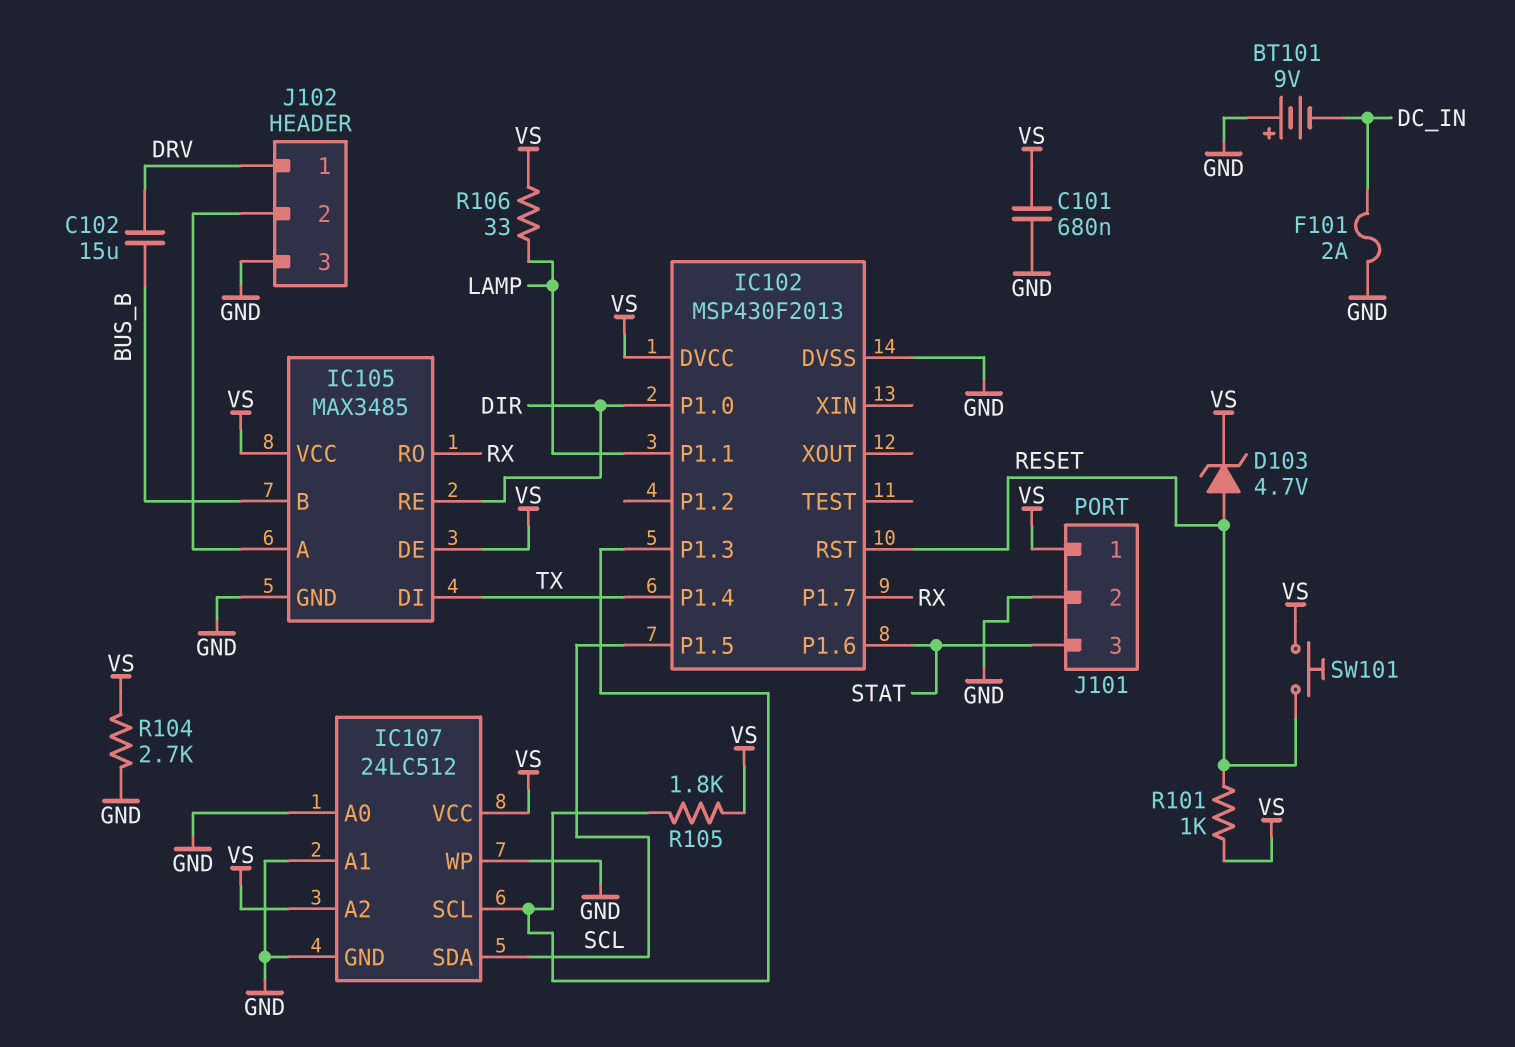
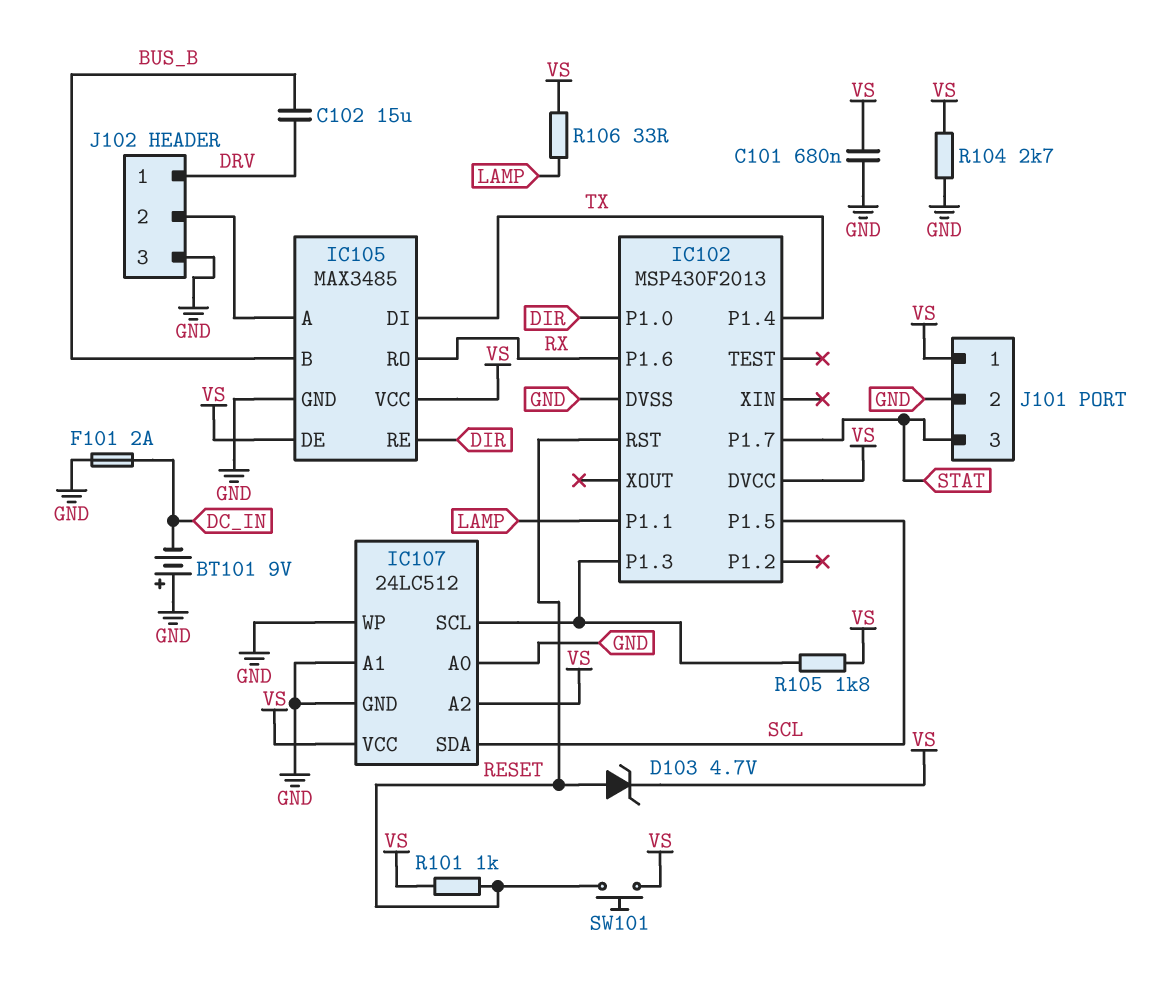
IC102 pin P1.6: STAT -> RX
IC102 pin P1.7: RX -> STAT

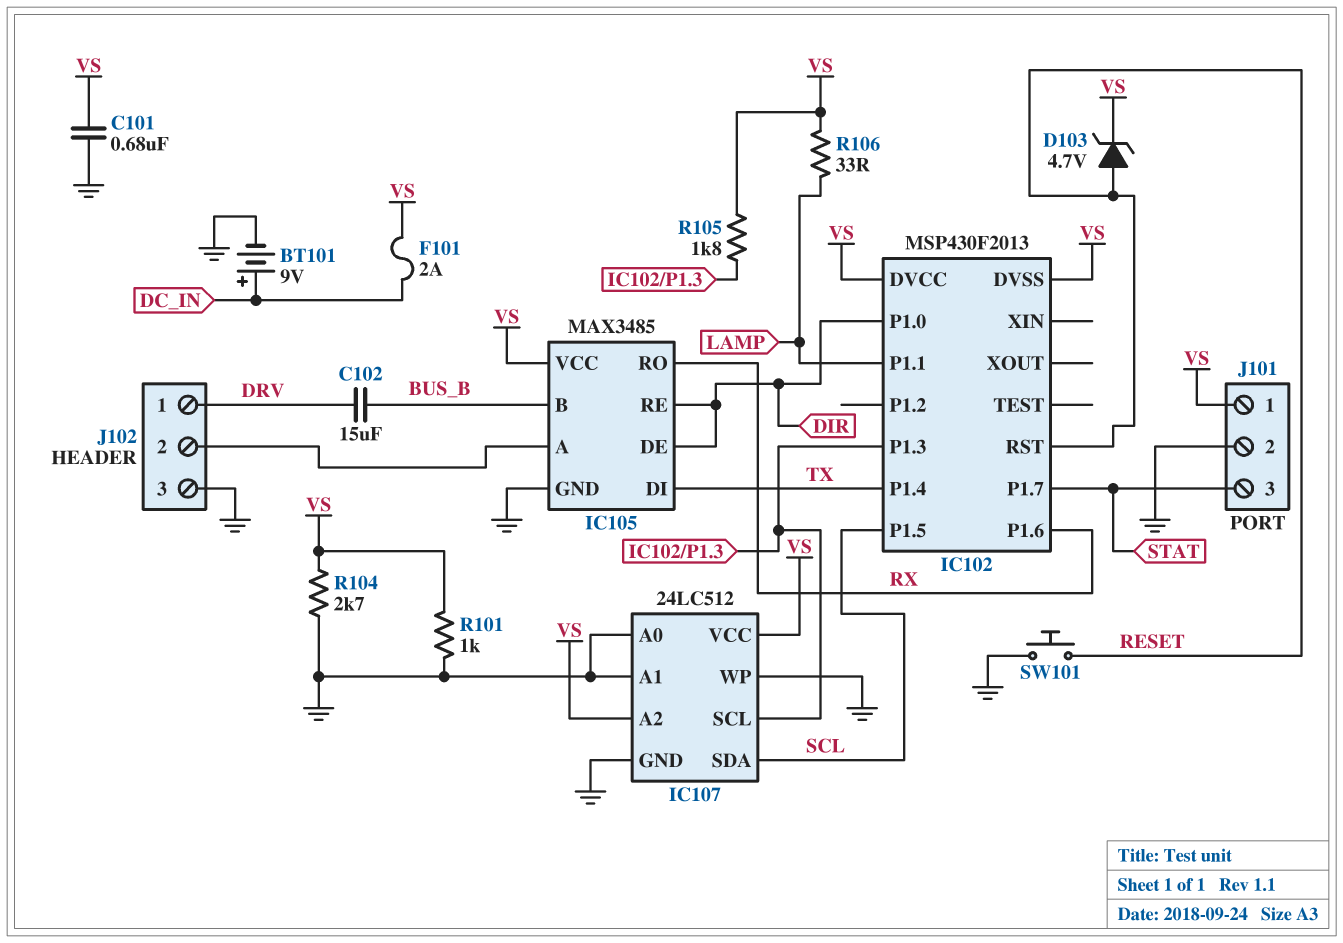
BT101: 9V (plus GND, minus DC_IN) -> 9V (plus DC_IN, minus GND)
F101: 2A (DC_IN, GND) -> 2A (DC_IN, VS)
IC102 pin DVSS: GND -> VS
IC105 pin DE: VS -> DIR
R101: 1k (RESET, VS) -> 1k (GND, VS)
SW101: button (RESET, VS) -> button (GND, RESET)

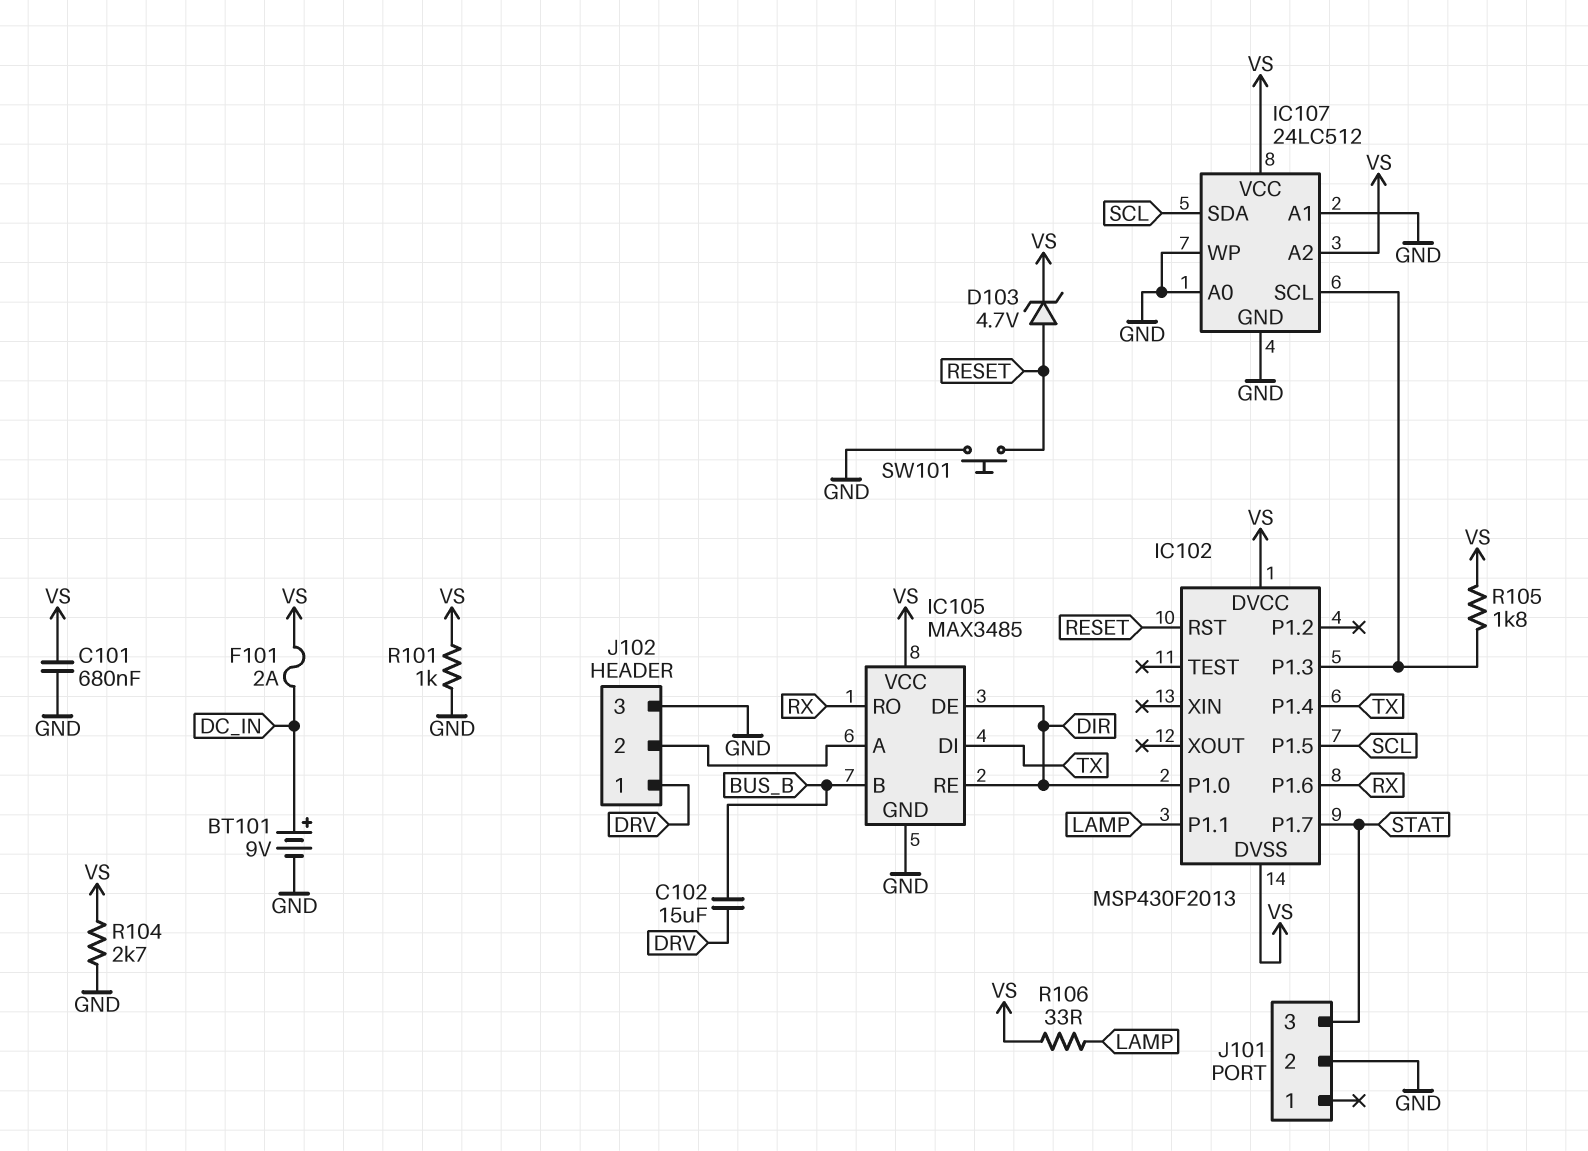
J101 pin 1: VS -> none

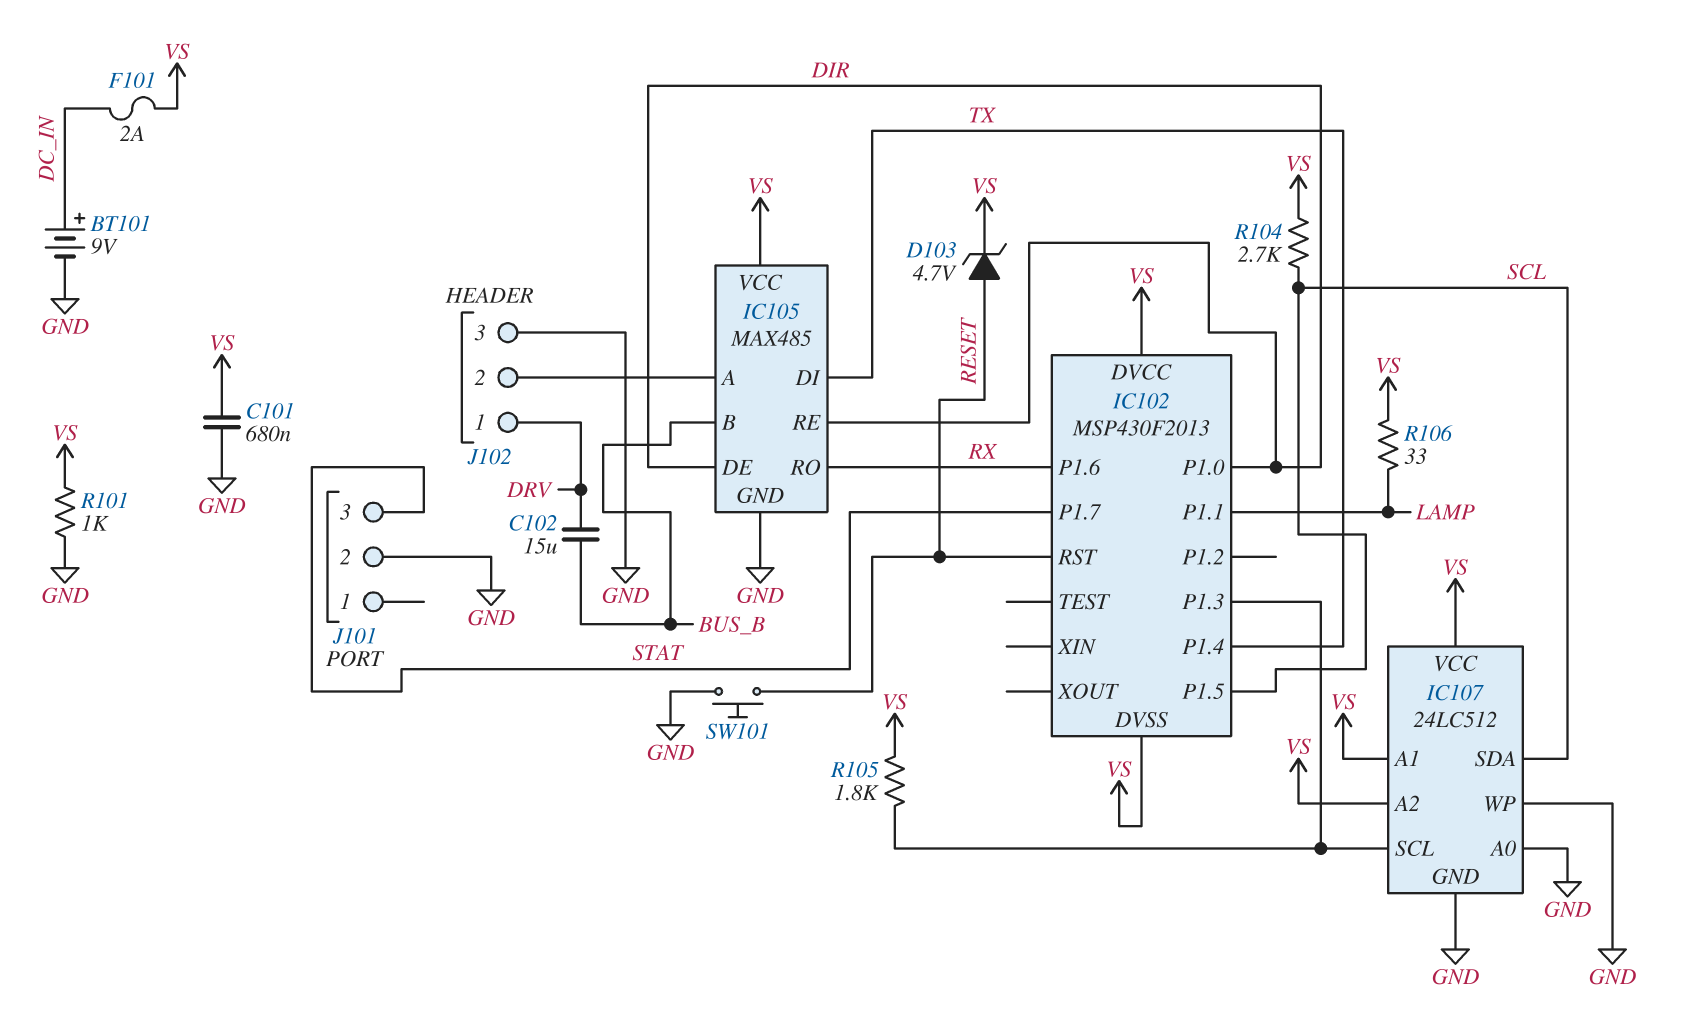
IC105: MAX3485 -> MAX485
IC107 pin A1: GND -> VS
R104: 2.7k (GND, VS) -> 2.7k (SCL, VS)

